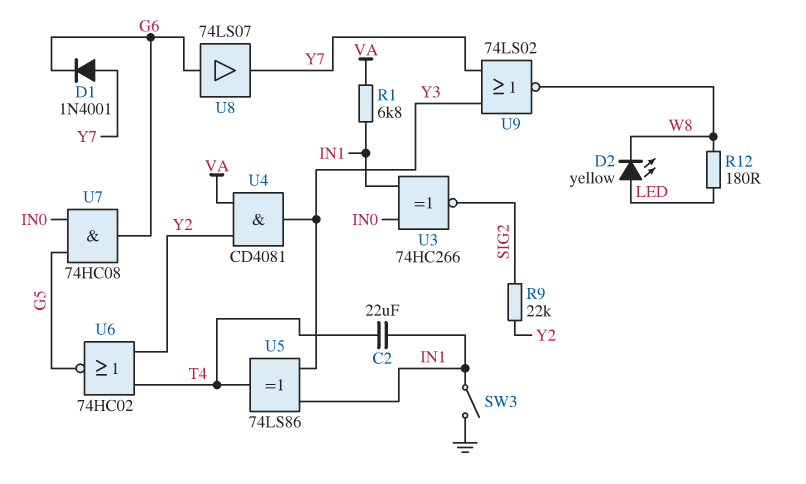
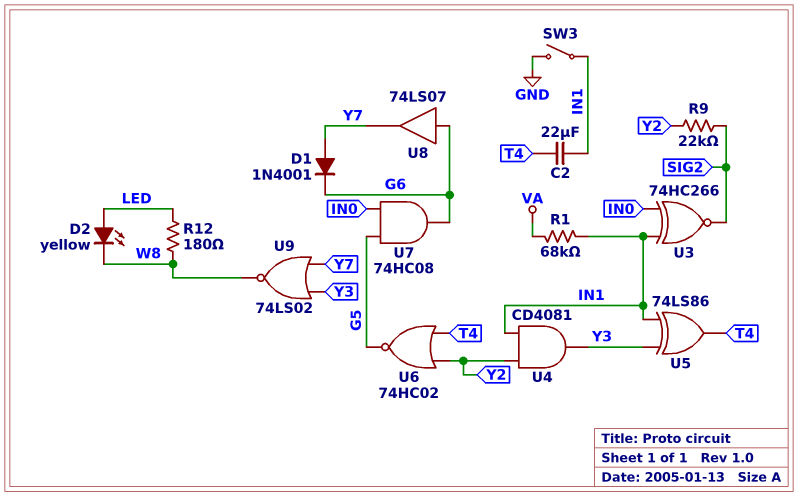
R1: 6.8k (IN1, VA) -> 68k (IN1, VA)
U4: AND CD4081 (in VA, in Y2, out Y3) -> AND CD4081 (in IN1, in Y2, out Y3)

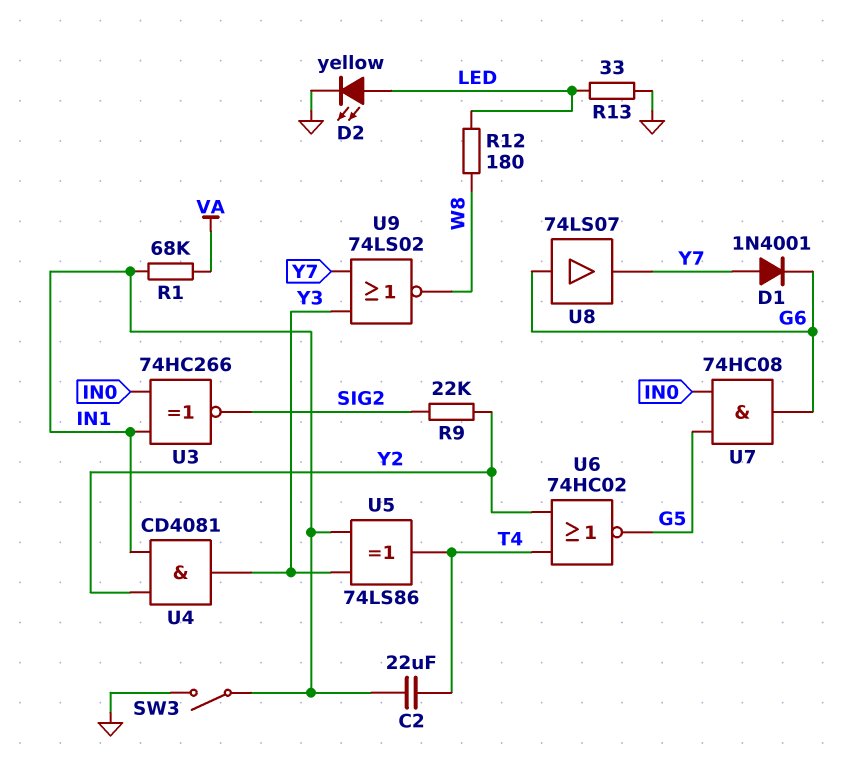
D2: LED yellow (A LED, K W8) -> LED yellow (A LED, K GND)
R13: none -> 33 (GND, LED)

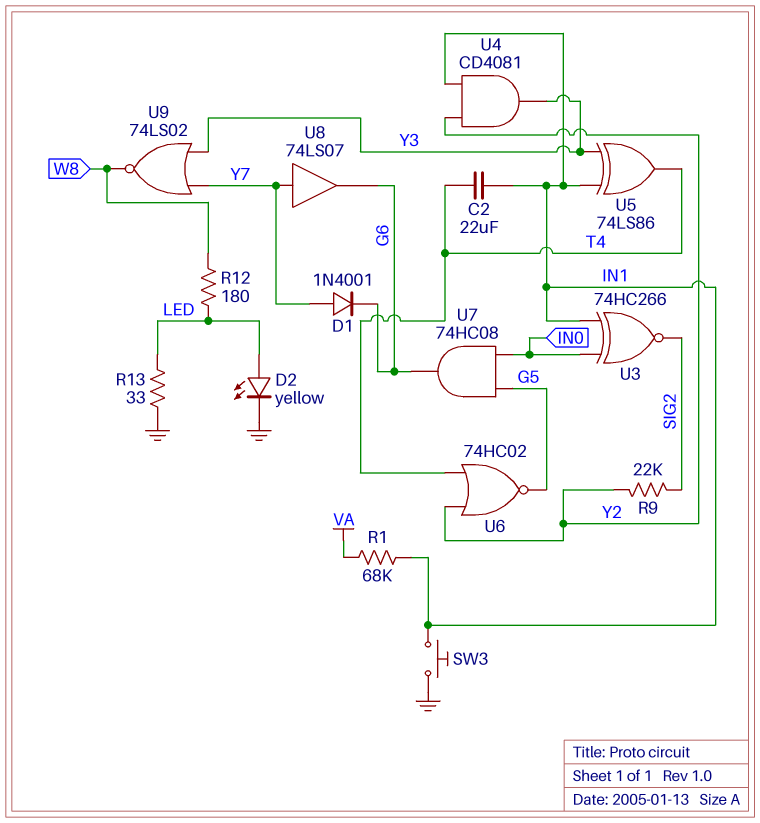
SW3: switch (GND, IN1) -> button (GND, IN1)
U8: buffer 74LS07 (in G6, out Y7) -> buffer 74LS07 (in Y7, out G6)

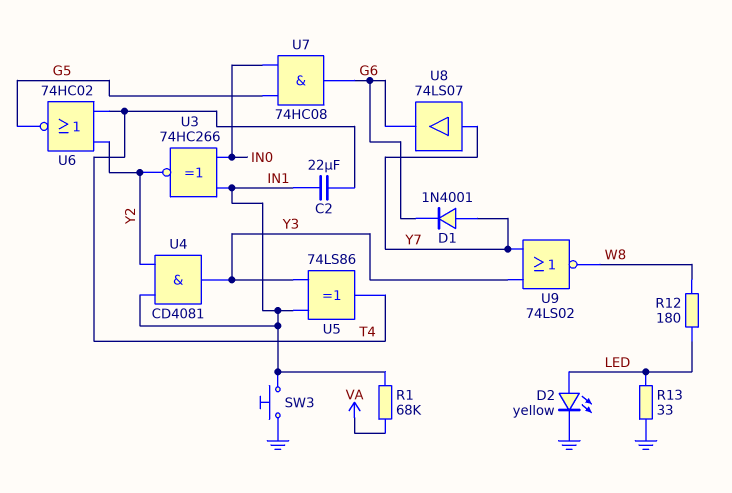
R9: 22k (SIG2, Y2) -> none
U3: XNOR 74HC266 (in IN0, in IN1, out SIG2) -> XNOR 74HC266 (in IN0, in IN1, out Y2)

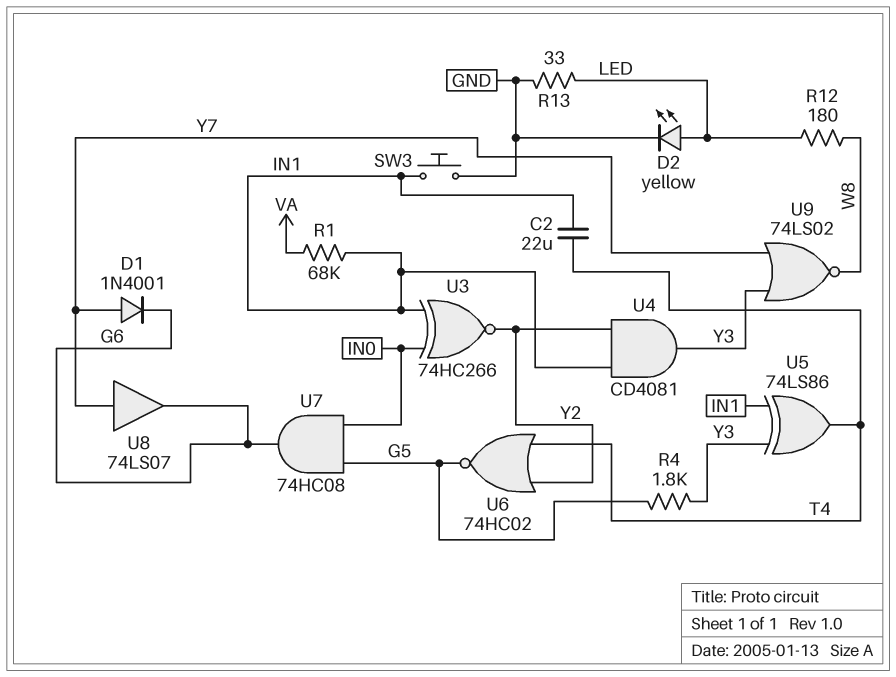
R4: none -> 1.8k (G5, Y3)

